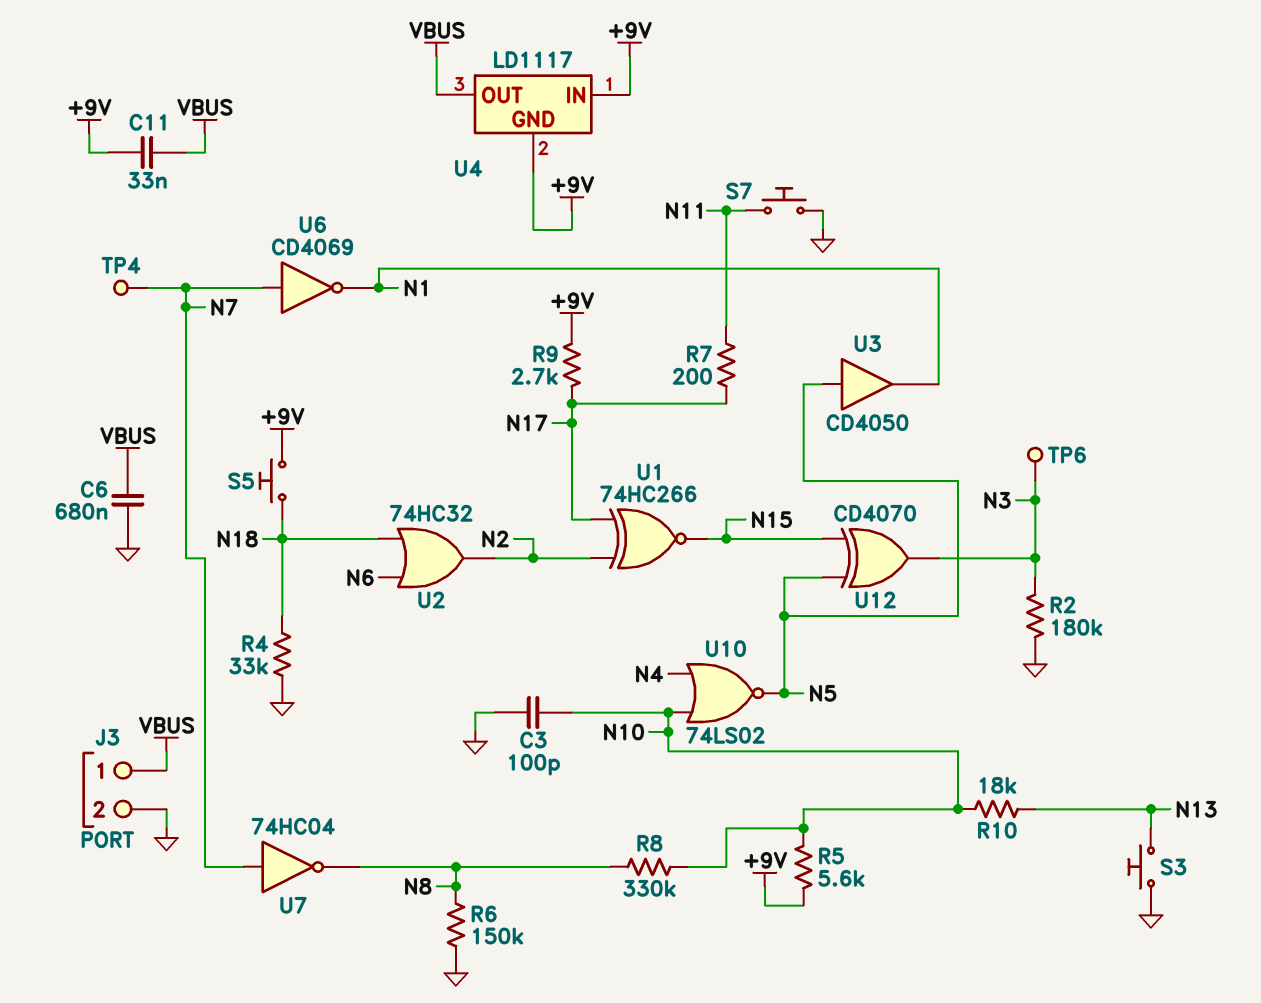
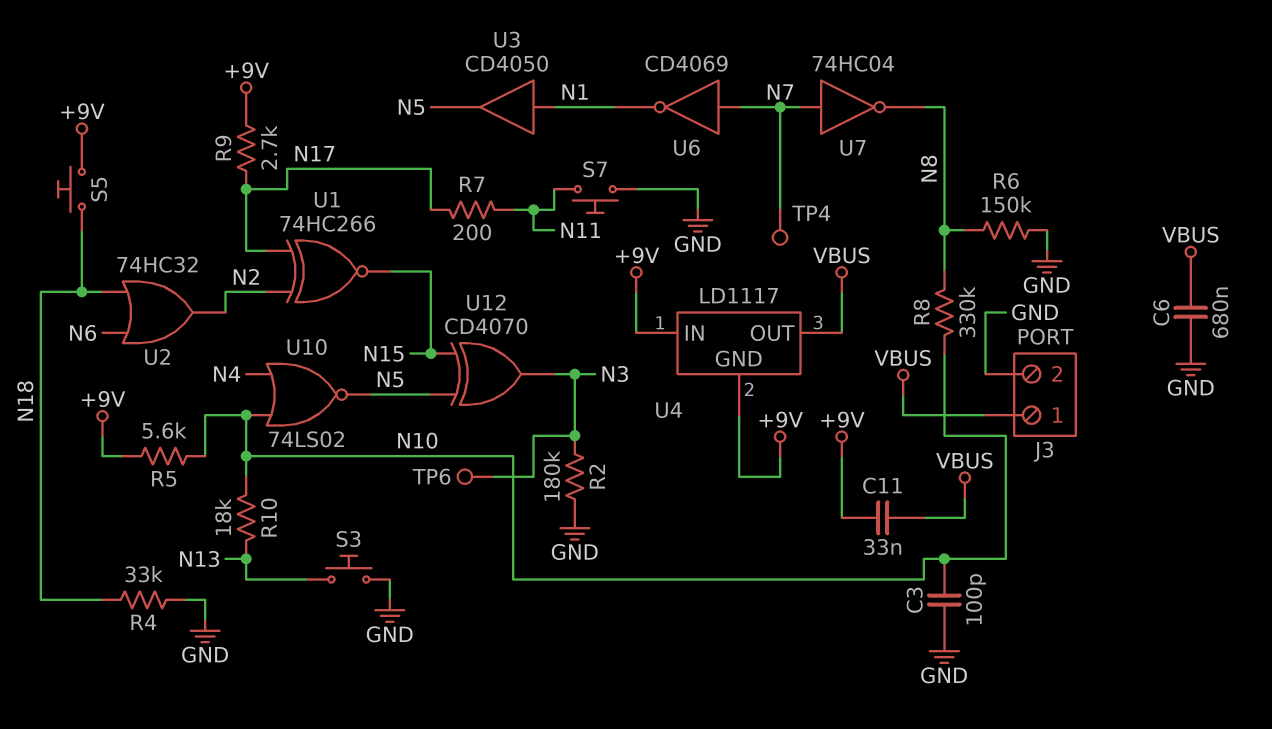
U3: buffer CD4050 (in N5, out N1) -> buffer CD4050 (in N1, out N5)

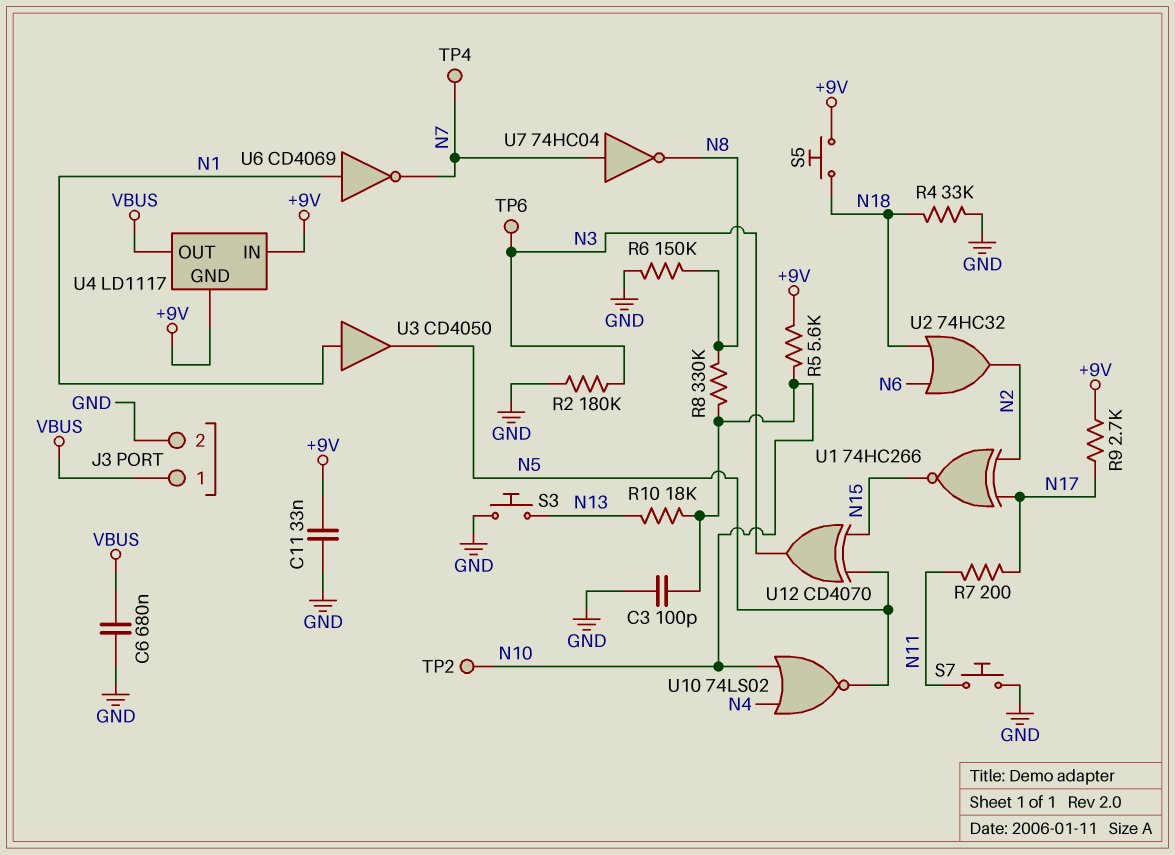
C11: 33nF (+9V, VBUS) -> 33nF (+9V, GND)
TP2: none -> test point (N10)
U6: NOT CD4069 (in N7, out N1) -> NOT CD4069 (in N1, out N7)

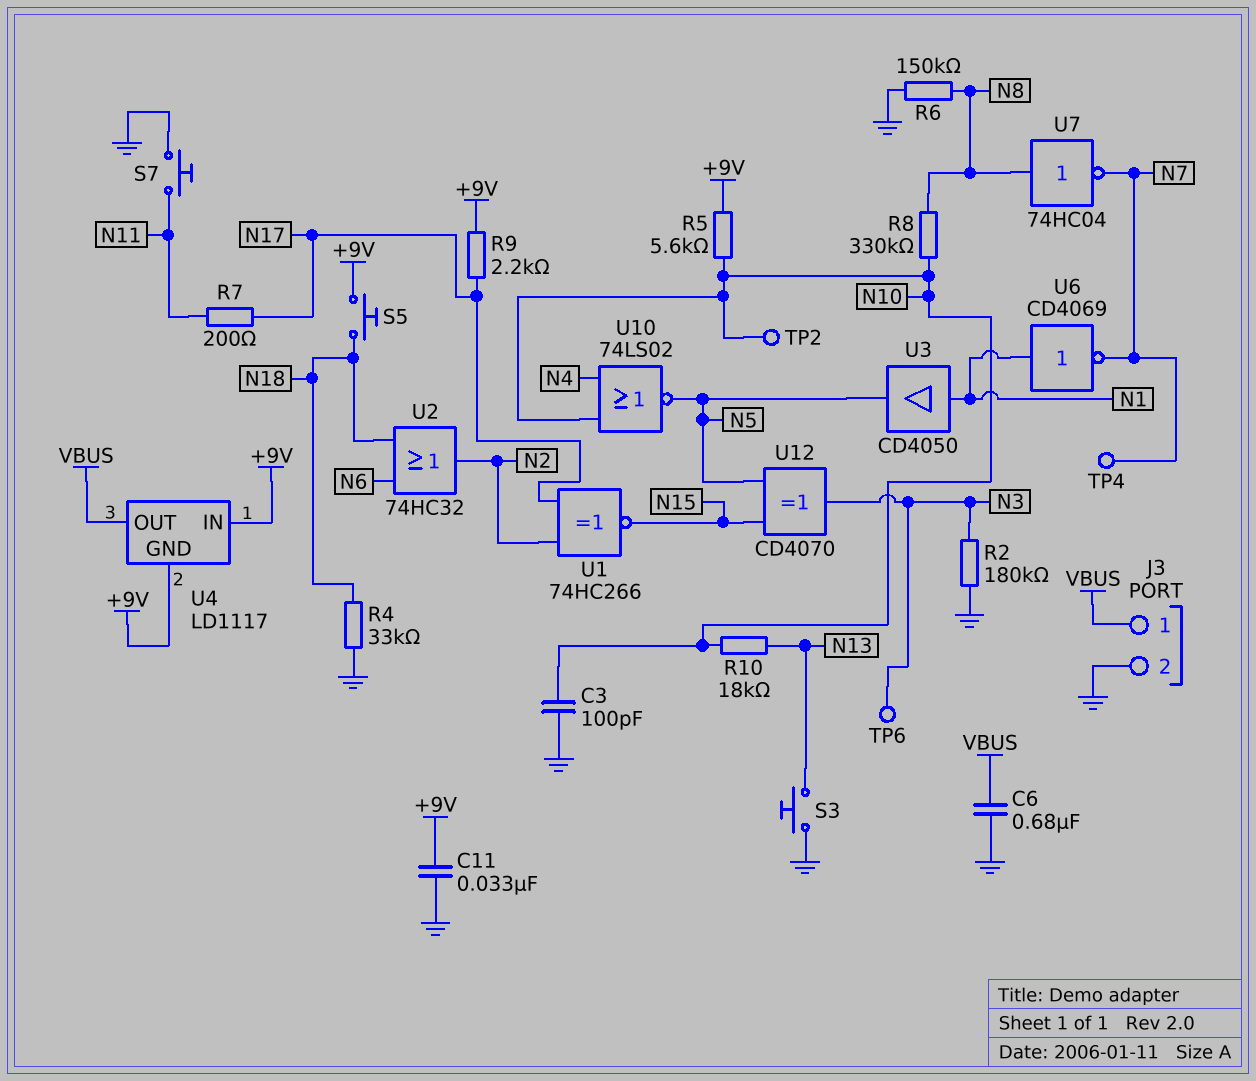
R9: 2.7k (+9V, N17) -> 2.2k (+9V, N17)
U7: NOT 74HC04 (in N7, out N8) -> NOT 74HC04 (in N8, out N7)

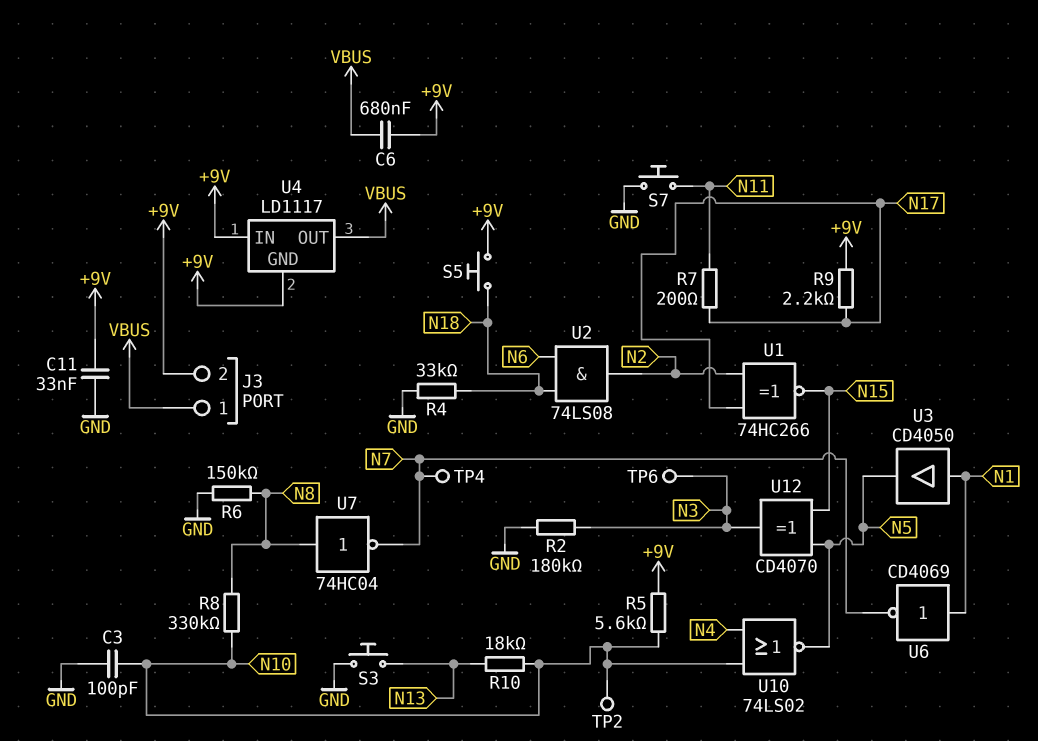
C6: 680nF (GND, VBUS) -> 680nF (+9V, VBUS)
J3 pin 2: GND -> +9V
U2: OR 74HC32 (in N6, in N18, out N2) -> AND 74LS08 (in N6, in N18, out N2)

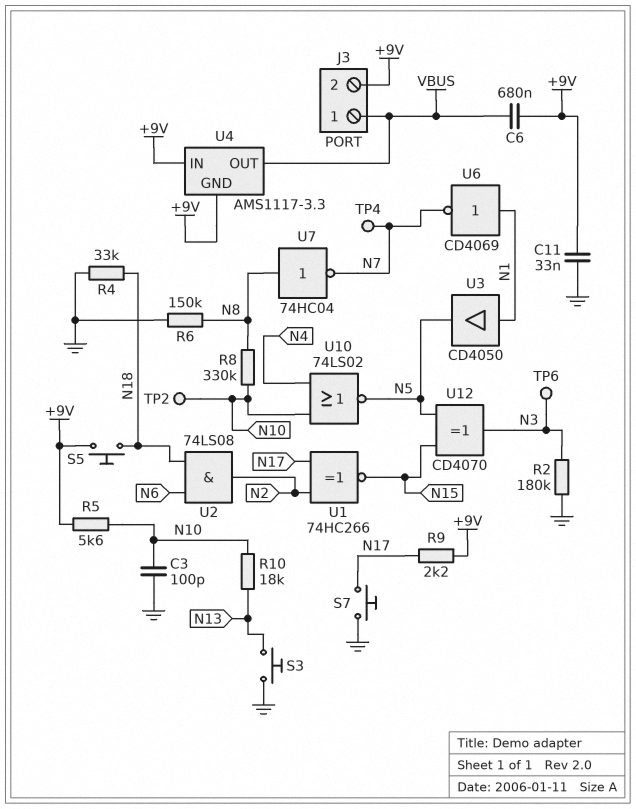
R7: 200 (N11, N17) -> none
S7: button (GND, N11) -> button (GND, N17)
U4: LD1117 -> AMS1117-3.3

